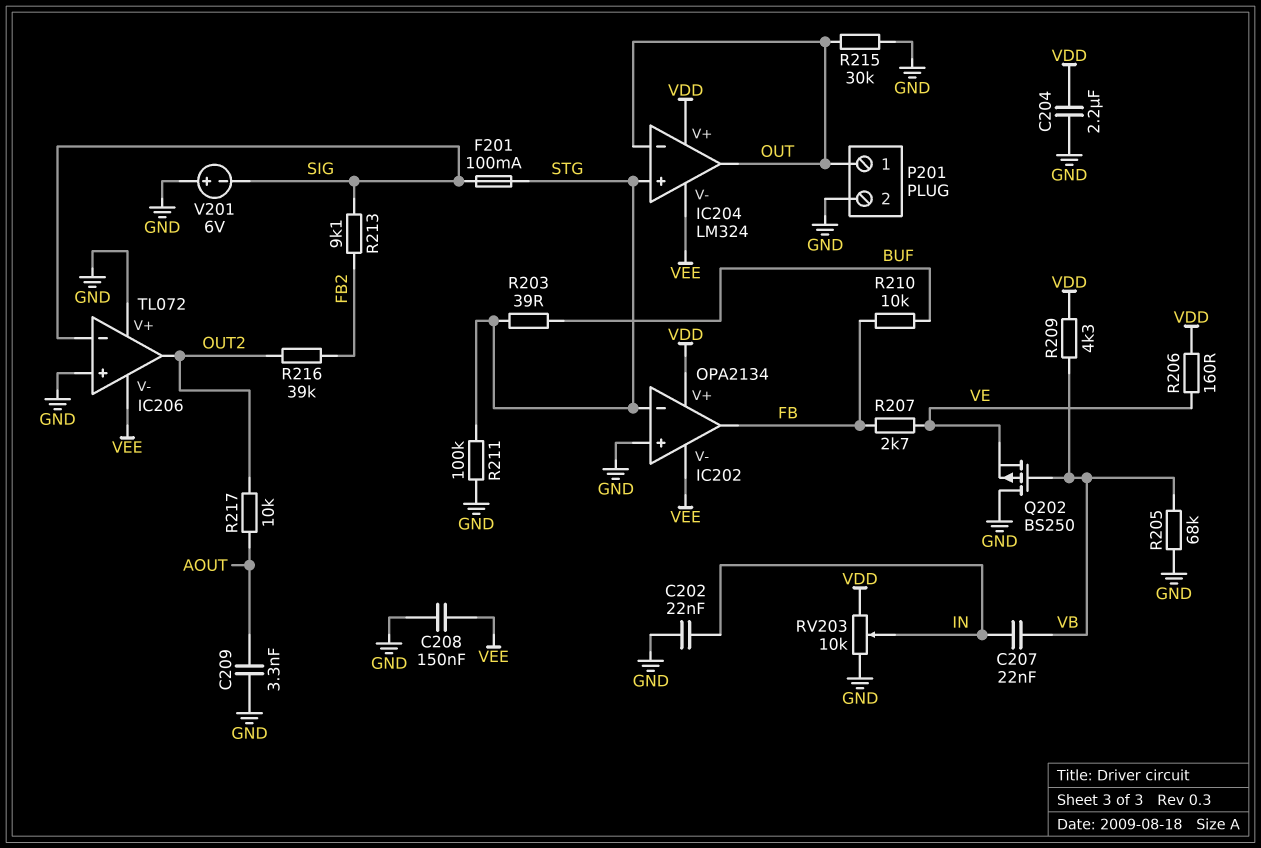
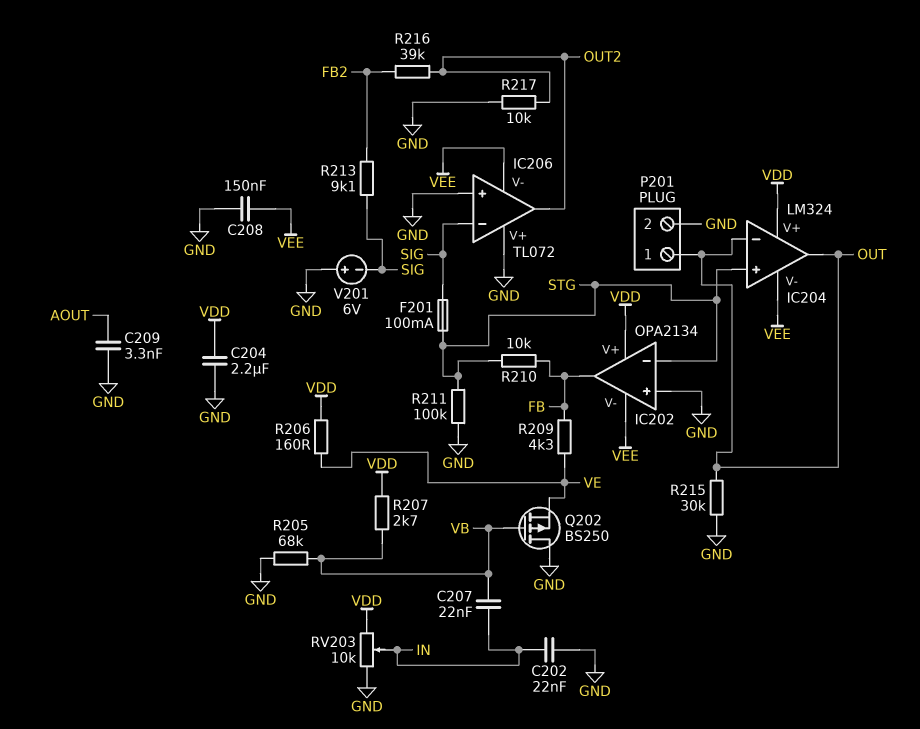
R203: 39 (BUF, STG) -> none
R207: 2.7k (FB, VE) -> 2.7k (VB, VDD)
R209: 4.3k (VB, VDD) -> 4.3k (FB, VE)
R210: 10k (BUF, FB) -> 10k (FB, STG)
R217: 10k (AOUT, OUT2) -> 10k (GND, OUT2)

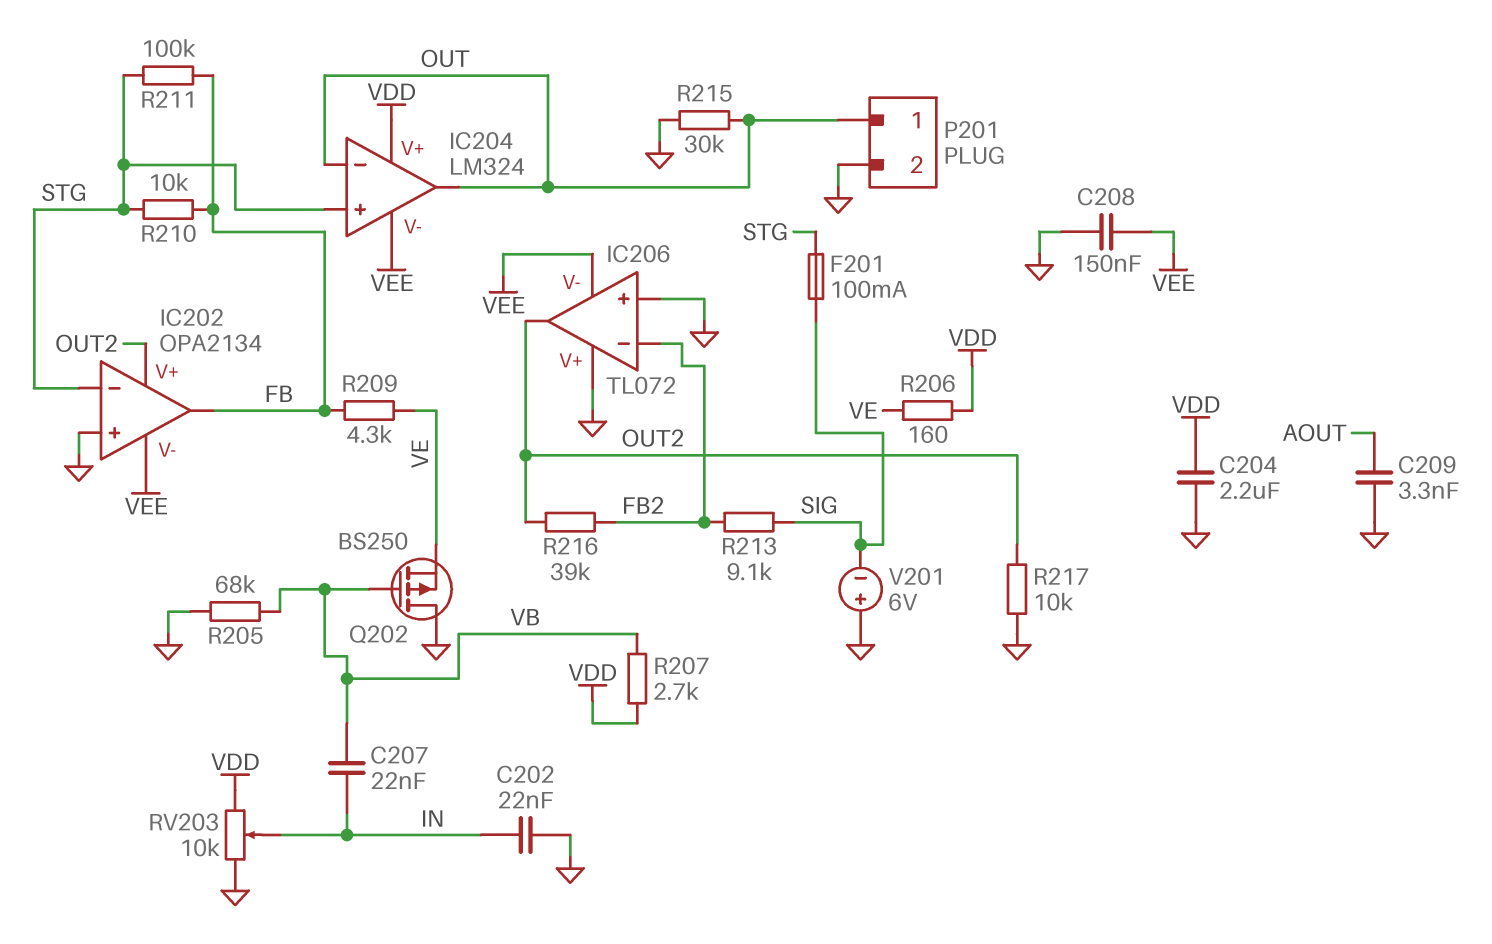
IC202 pin V+: VDD -> OUT2
IC206 pin in-: SIG -> FB2
R211: 100k (GND, STG) -> 100k (FB, STG)

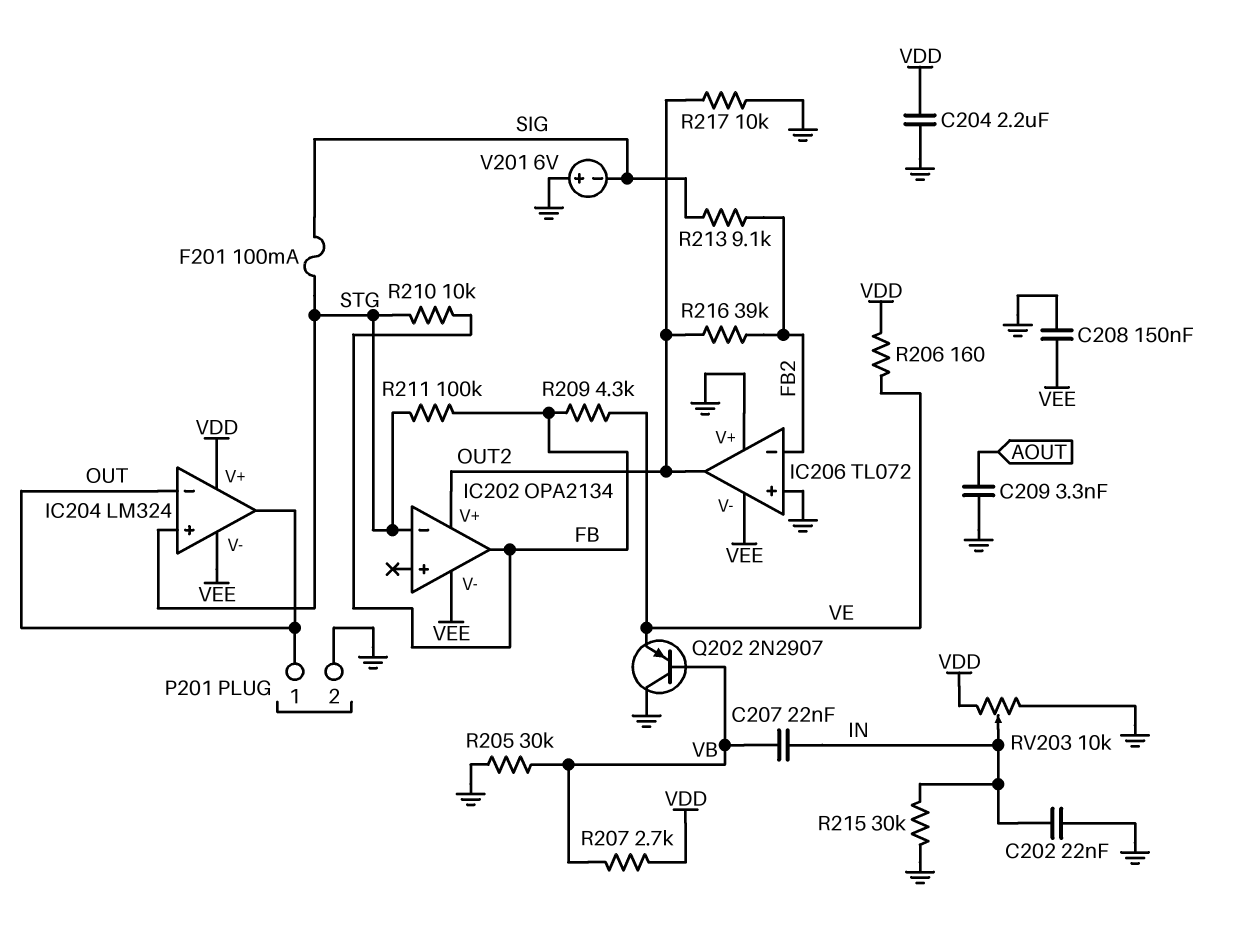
IC202 pin in+: GND -> none
Q202: PMOS BS250 (G VB, D GND, S VE) -> PNP 2N2907 (B VB, C GND, E VE)
R205: 68k (GND, VB) -> 30k (GND, VB)
R215: 30k (GND, OUT) -> 30k (GND, IN)

